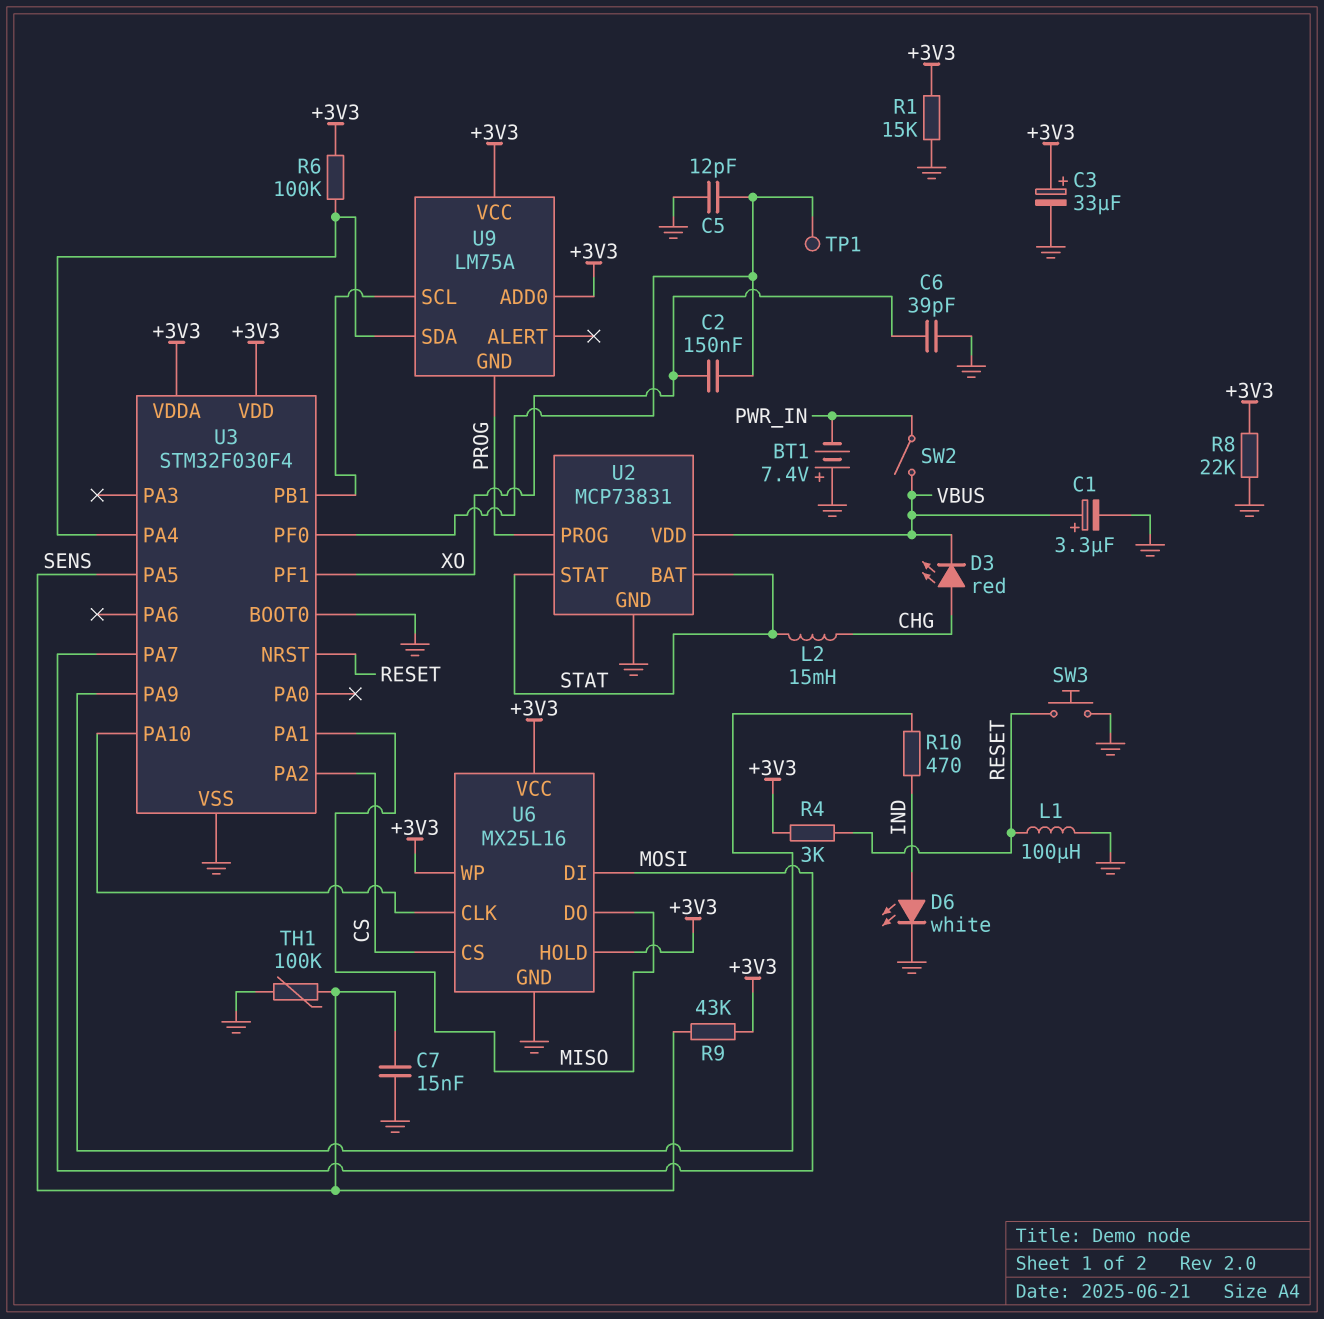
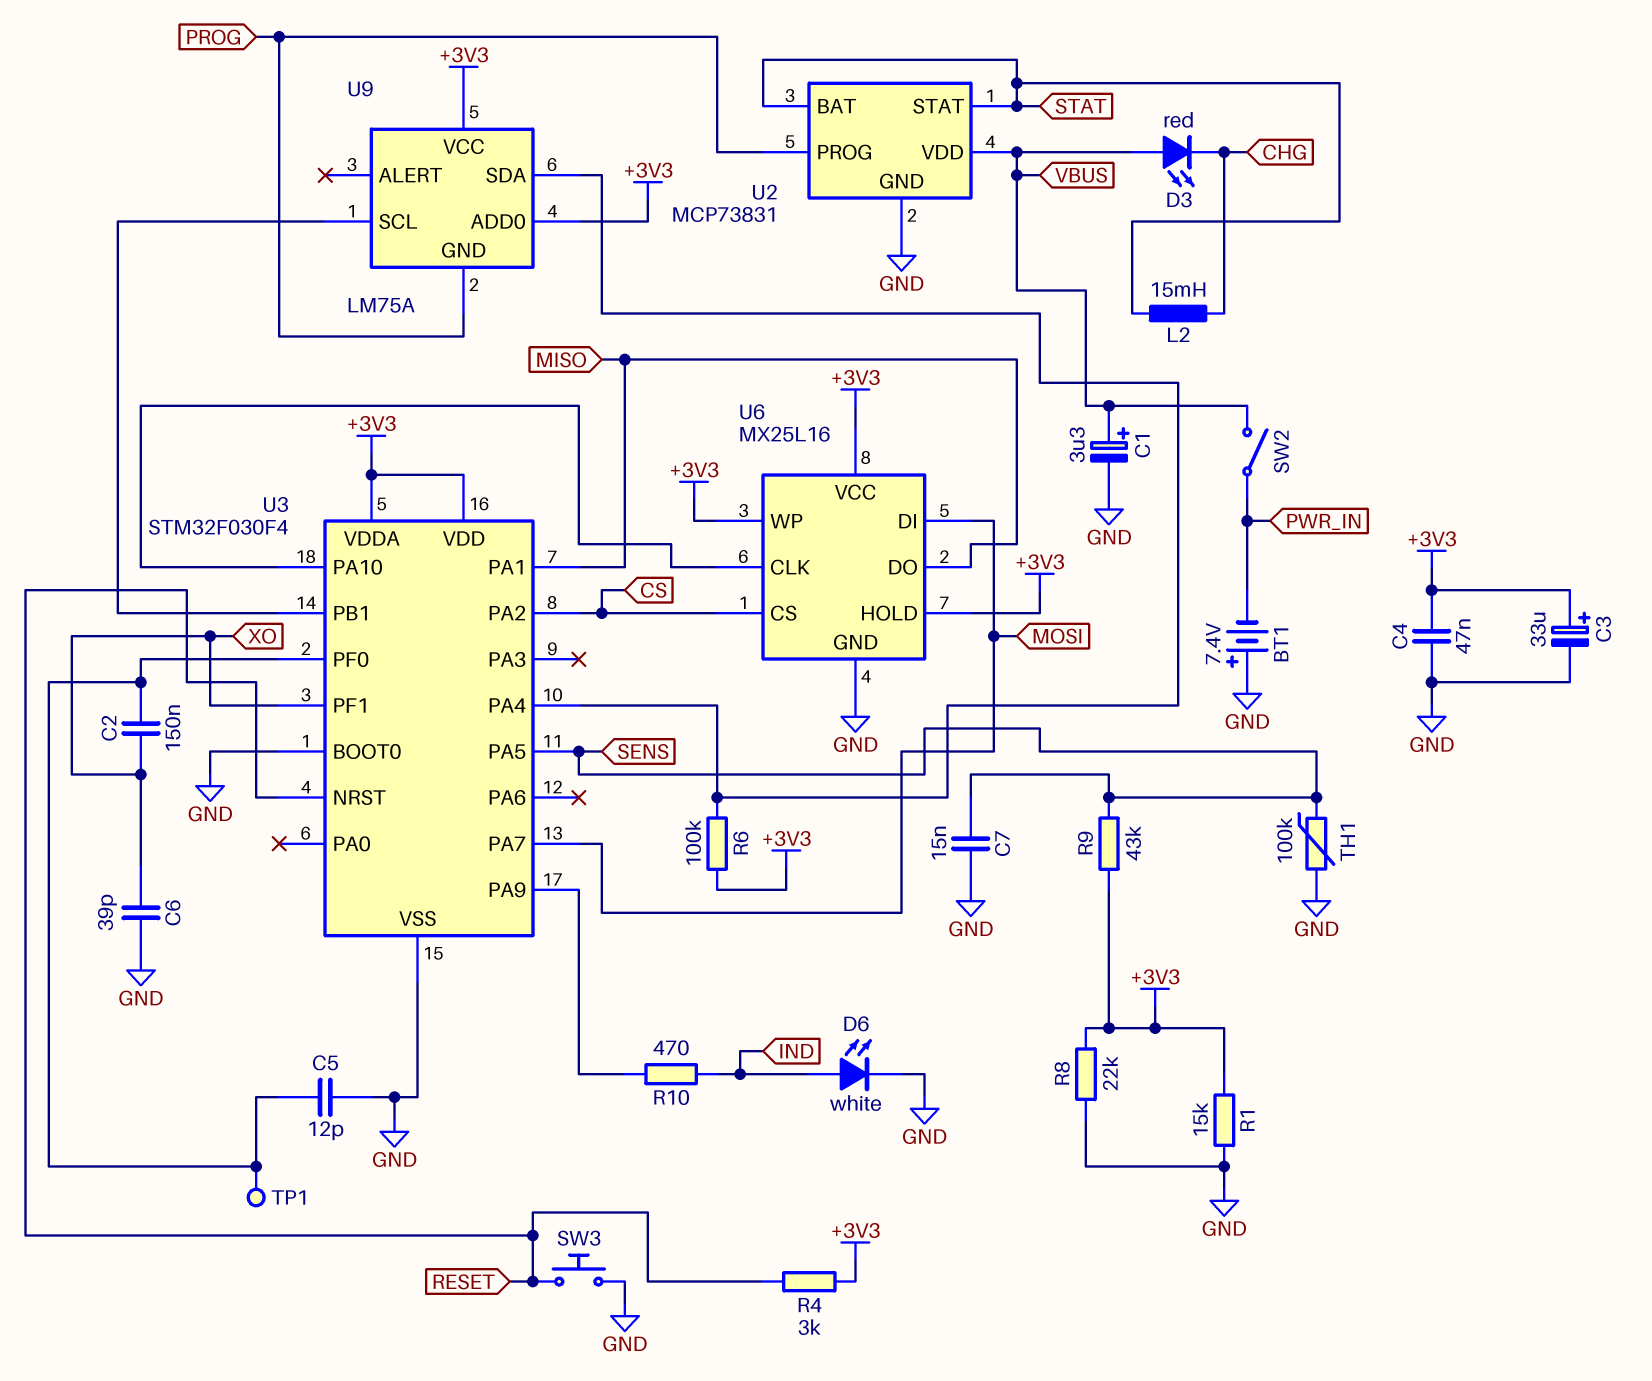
C4: none -> 47nF (+3V3, GND)
D3: LED red (A CHG, K VBUS) -> LED red (A VBUS, K CHG)
L1: 100uH (GND, RESET) -> none

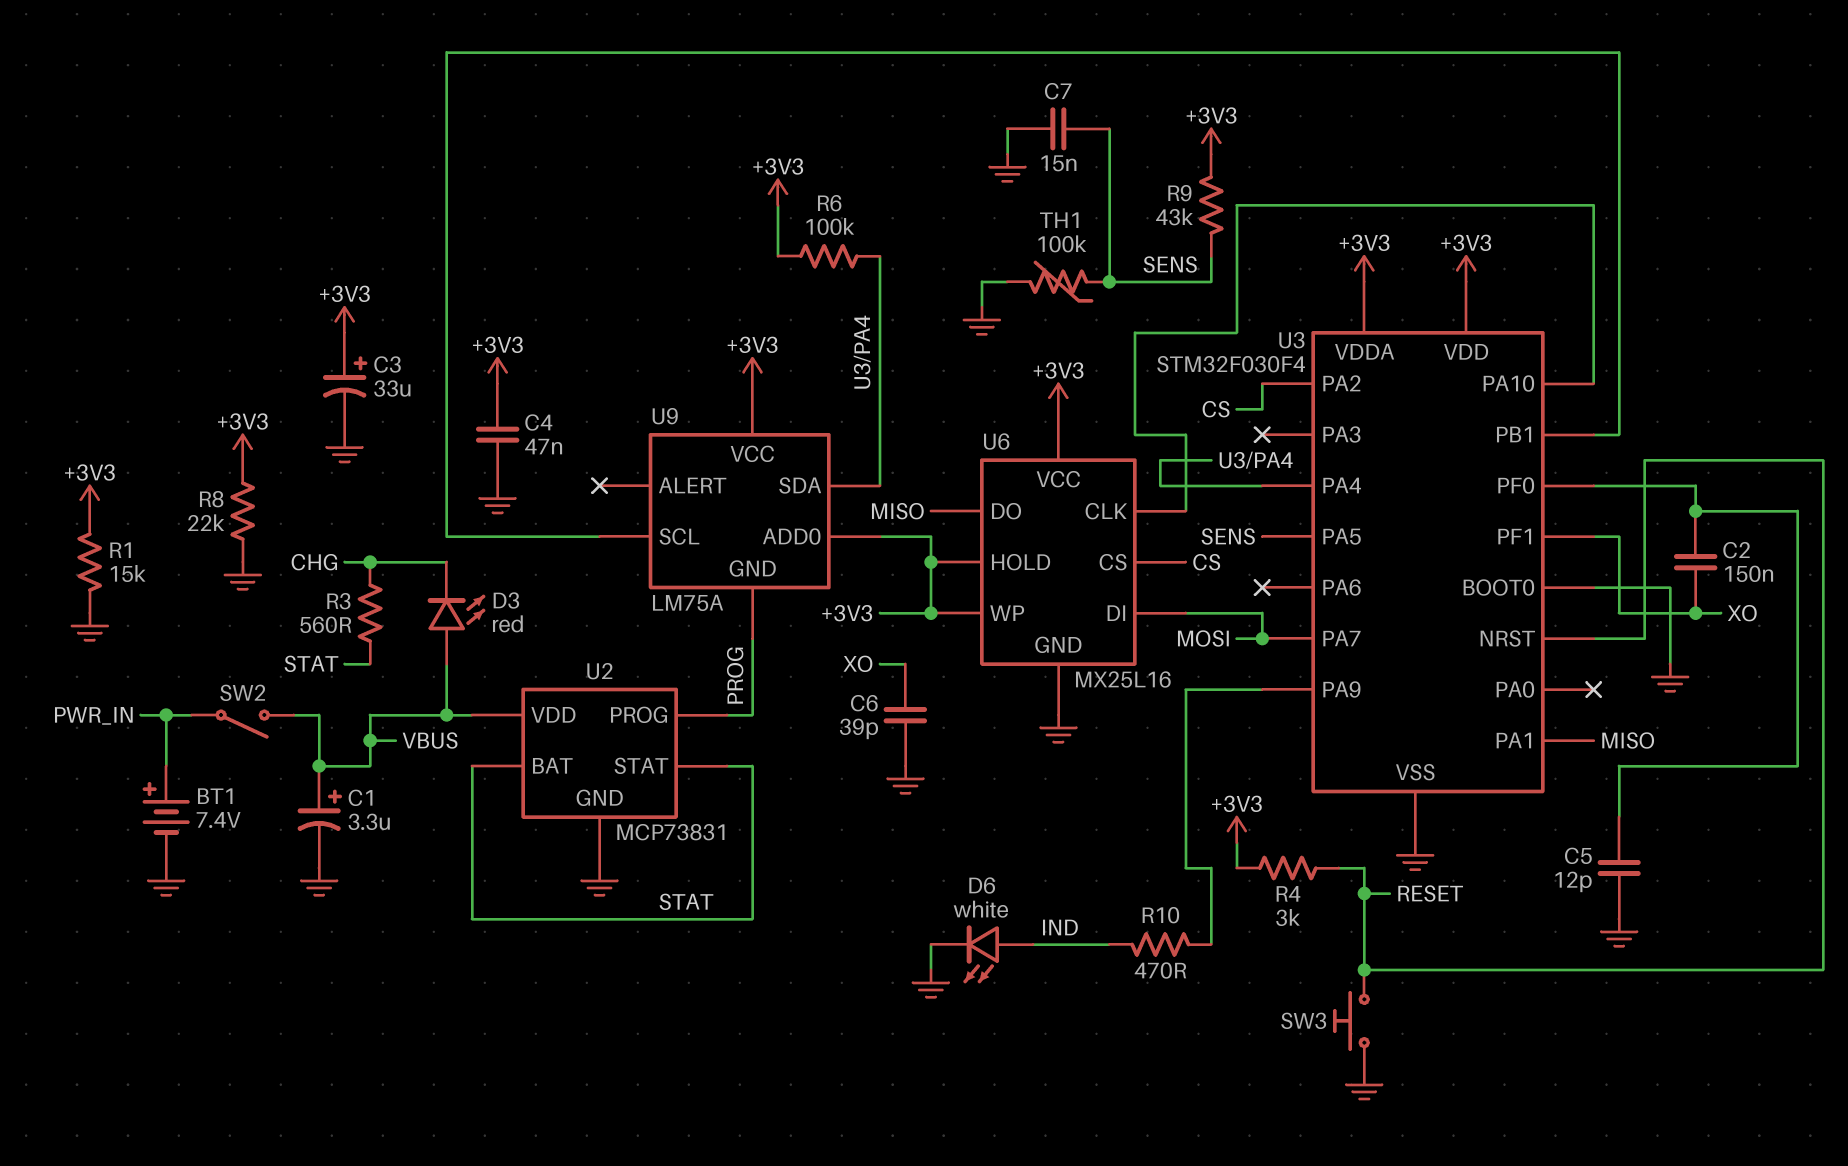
BT1: 7.4V (plus GND, minus PWR_IN) -> 7.4V (plus PWR_IN, minus GND)
L2: 15mH (CHG, STAT) -> none
R3: none -> 560 (CHG, STAT)
TP1: test point (U3/PF0) -> none

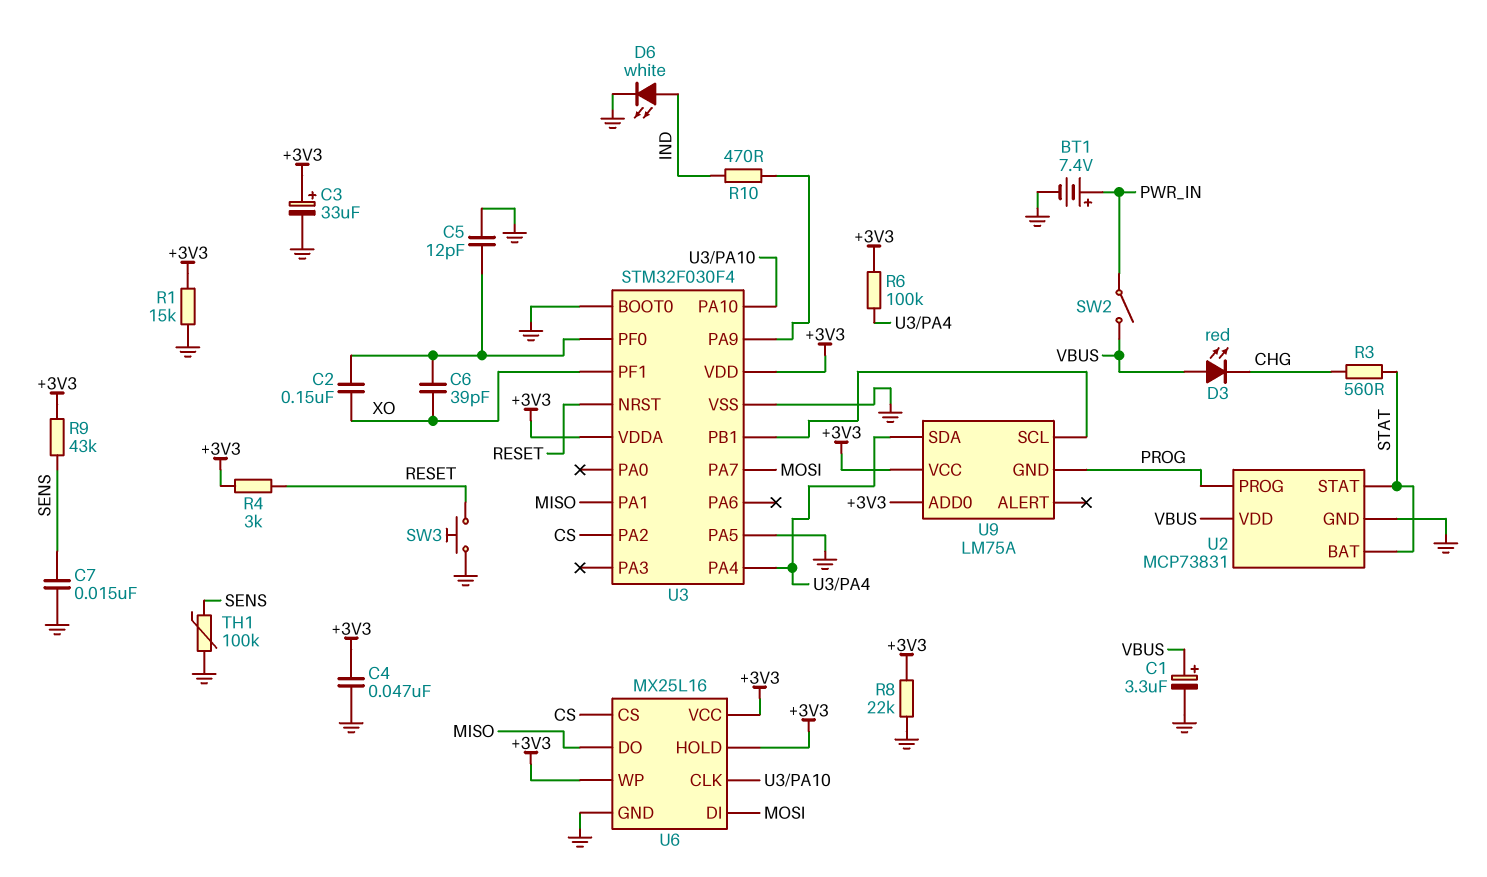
C6: 39pF (GND, XO) -> 39pF (U3/PF0, XO)
U3 pin PA5: SENS -> GND

